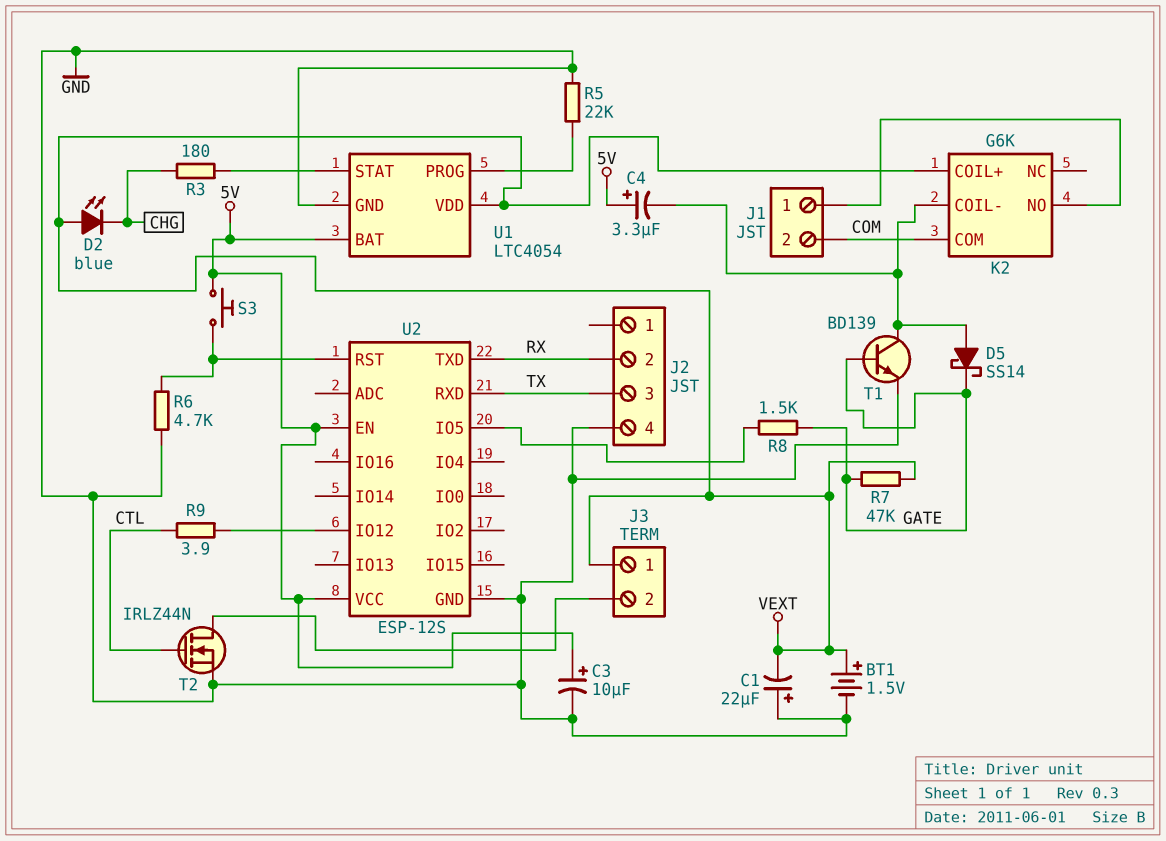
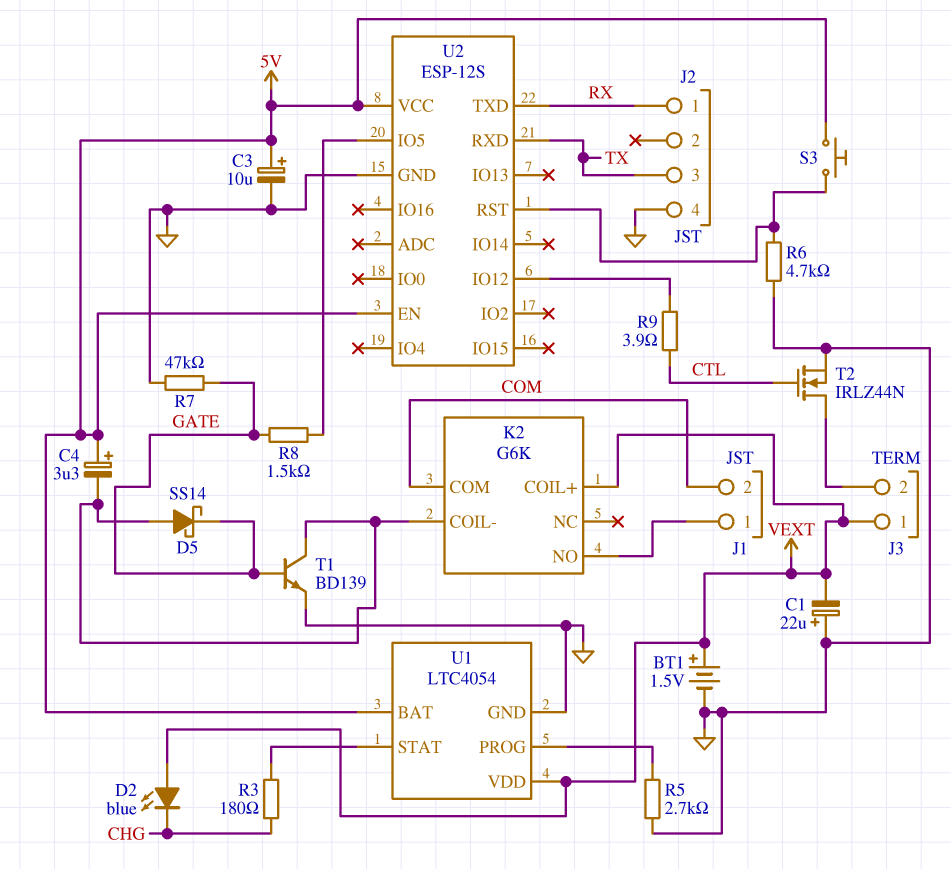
J2 pin 1: none -> RX
J2 pin 2: RX -> none
R5: 22k (GND, U1/PROG) -> 2.7k (GND, U1/PROG)
R7: 47k (GATE, VEXT) -> 47k (GATE, GND)

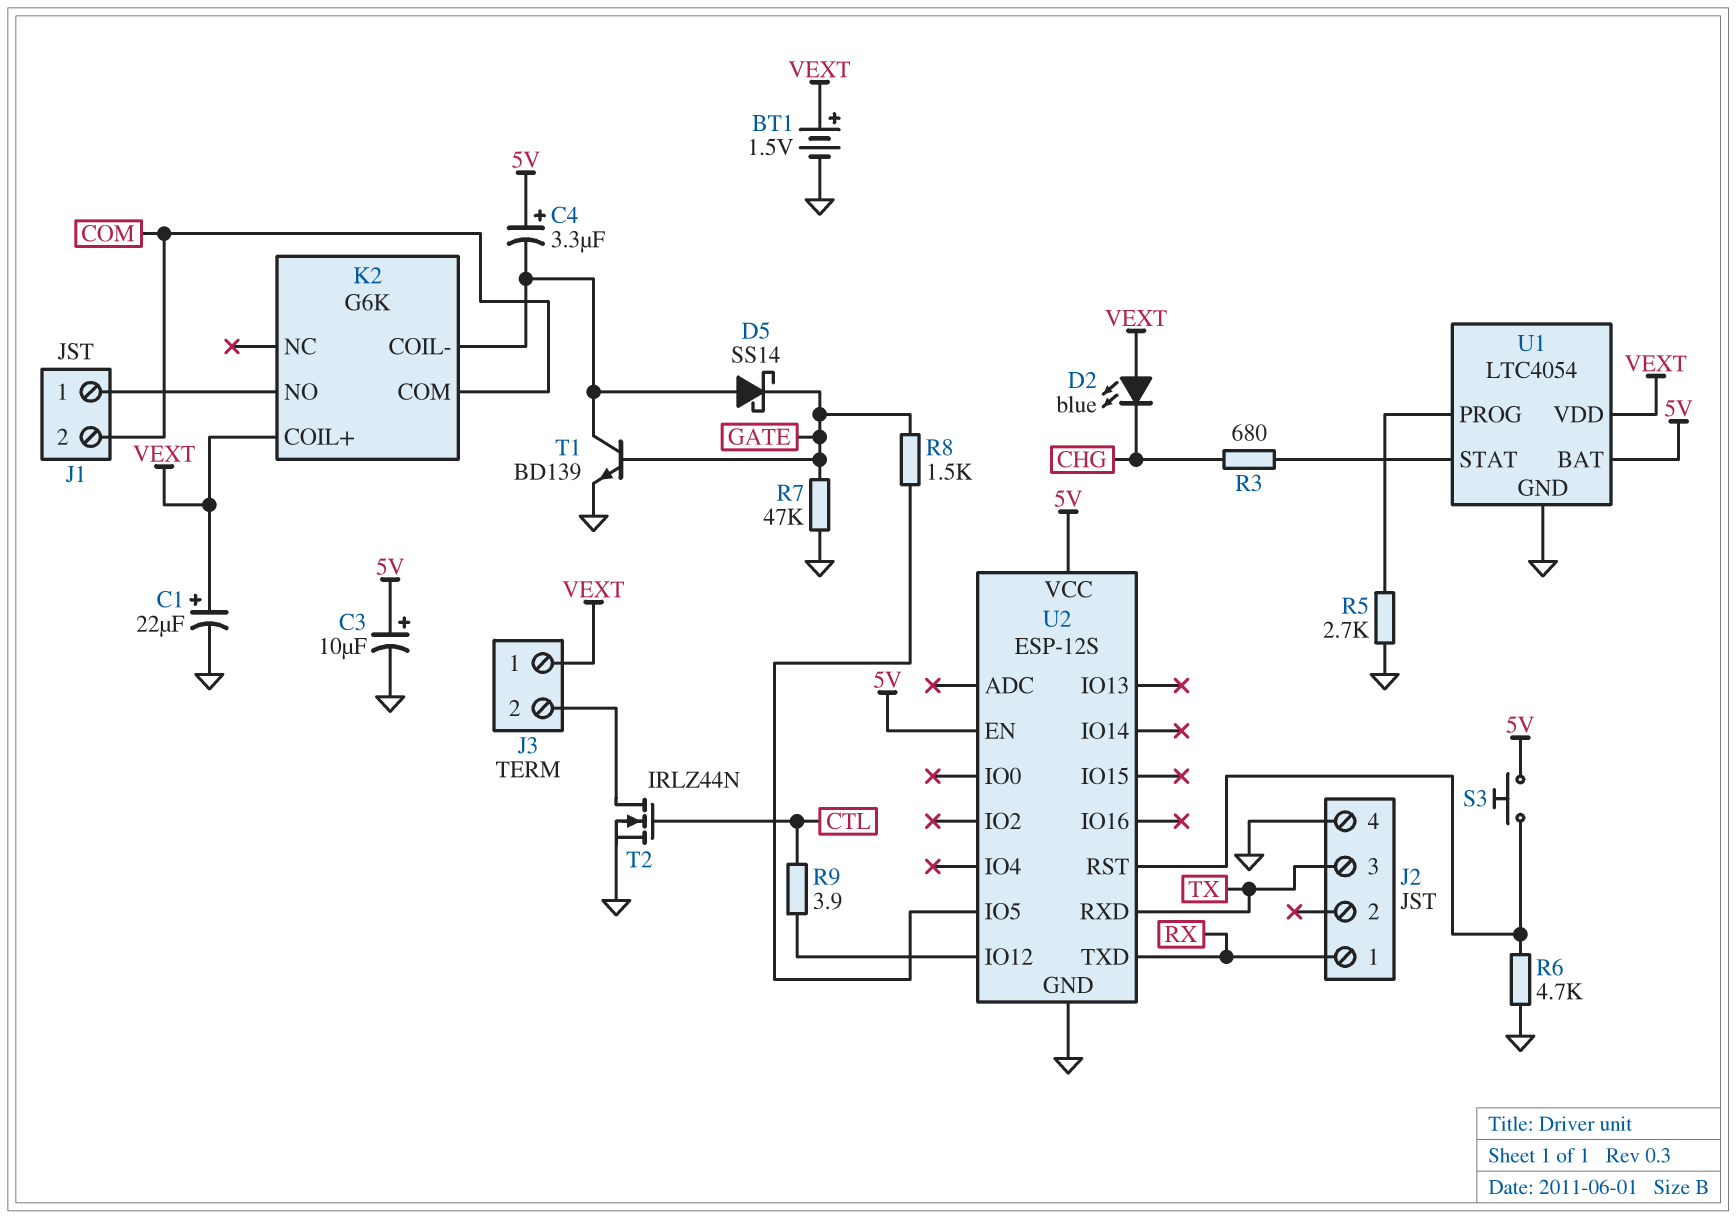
C1: 22uF (plus GND, minus VEXT) -> 22uF (plus VEXT, minus GND)
R3: 180 (CHG, U1/STAT) -> 680 (CHG, U1/STAT)

